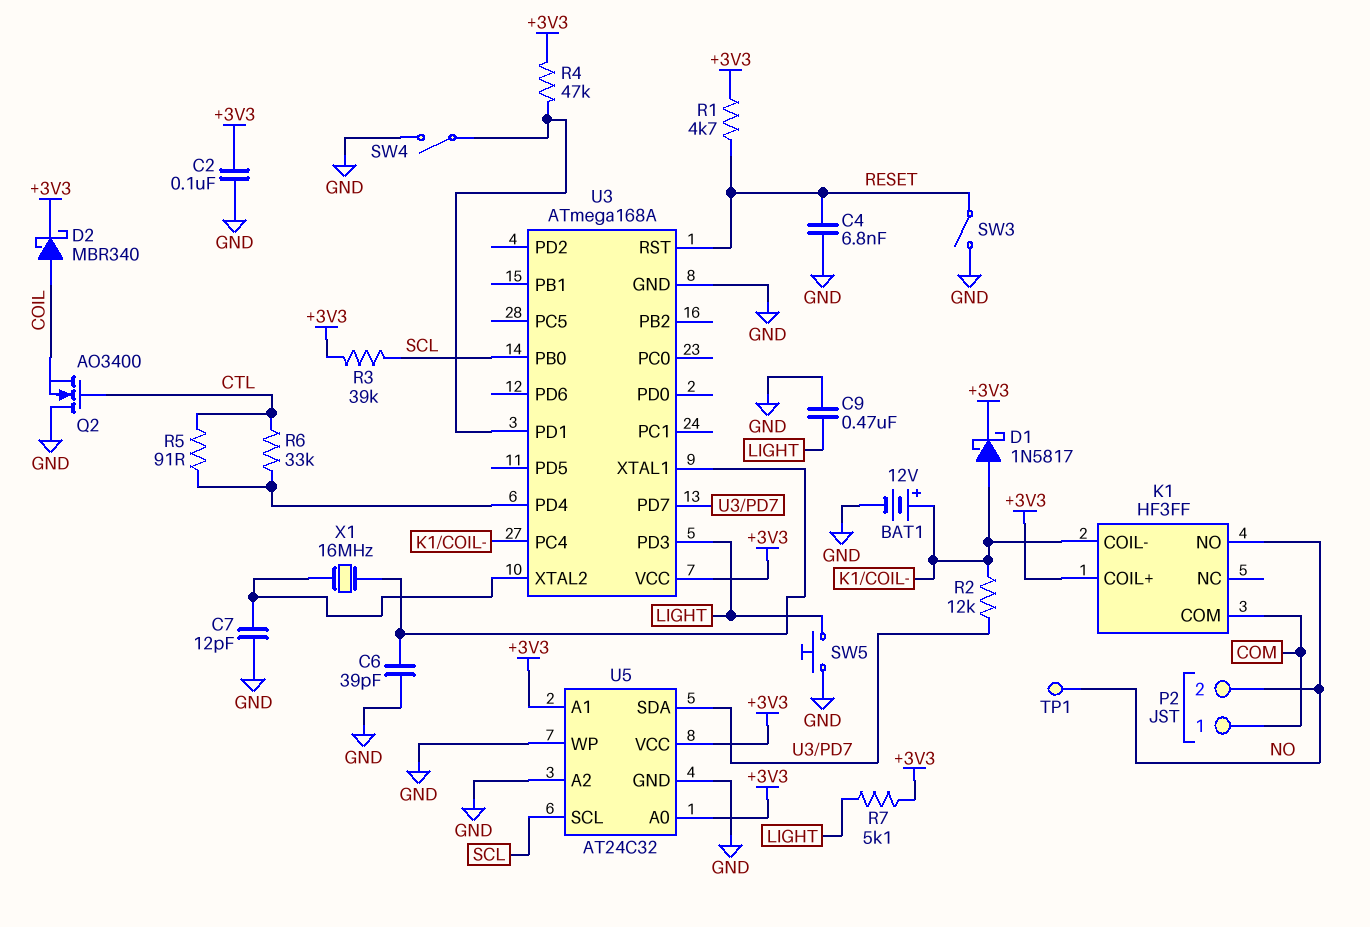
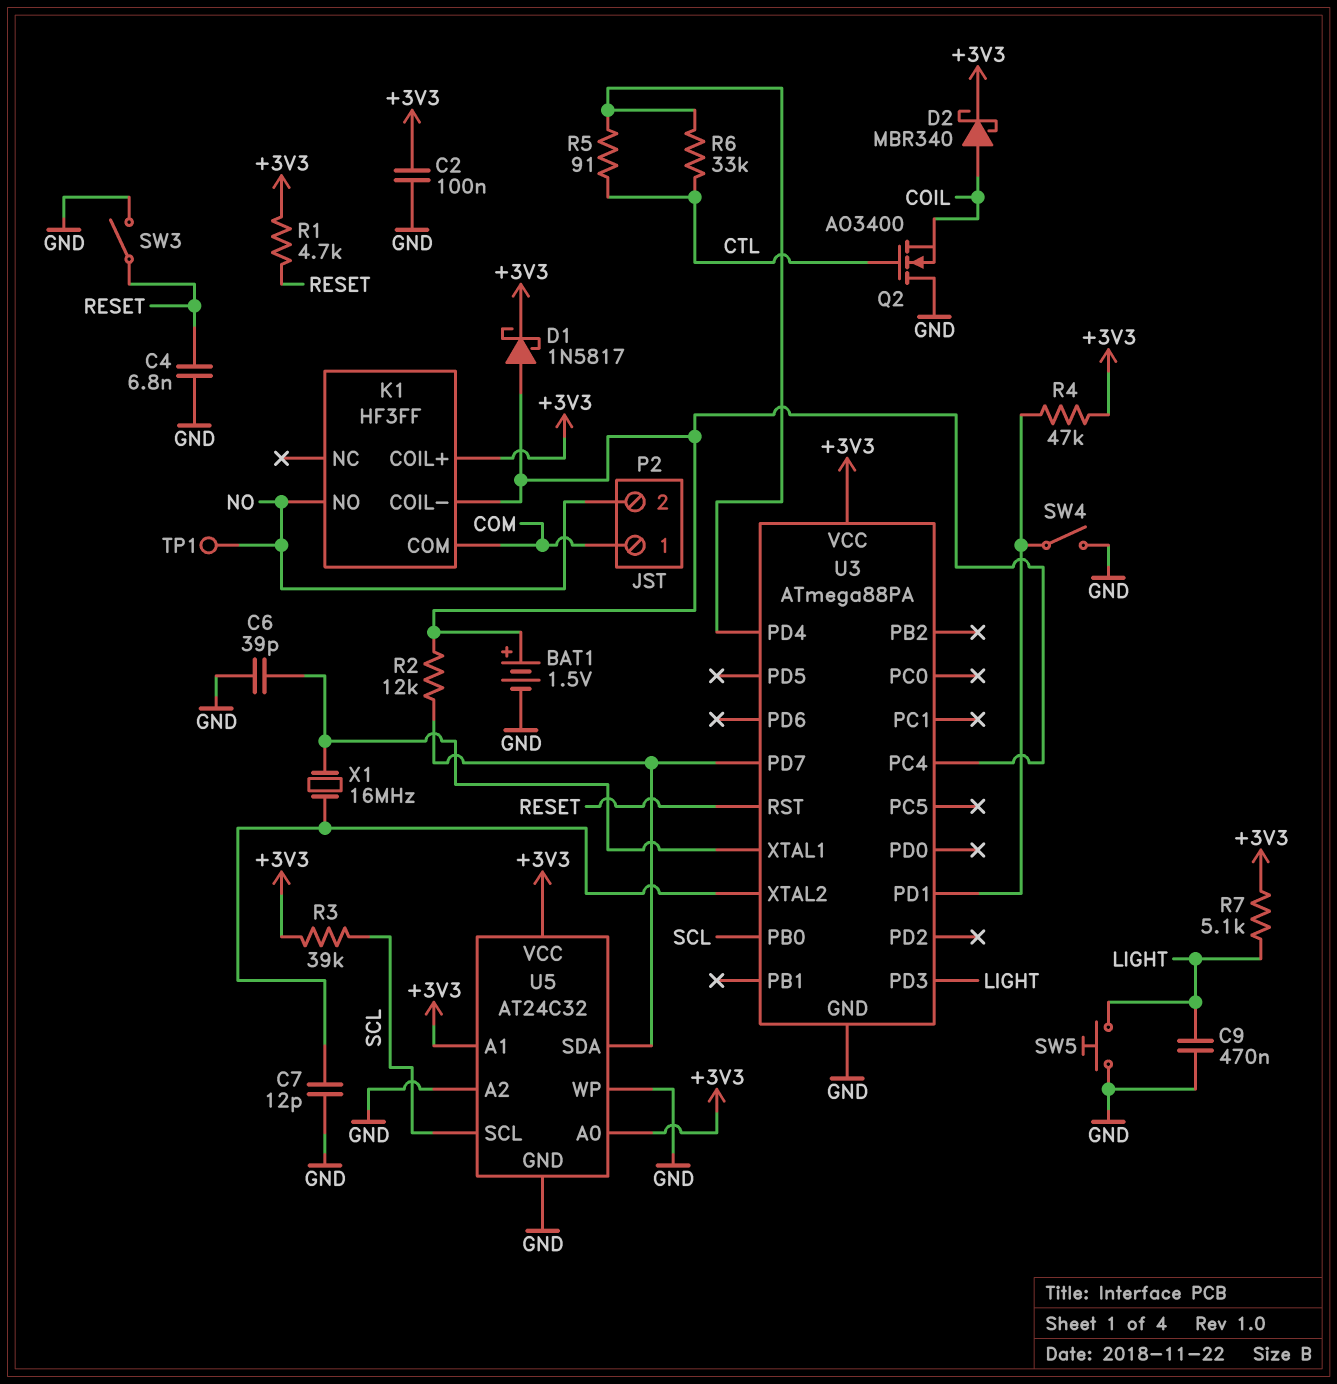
BAT1: 12V (plus K1/COIL-, minus GND) -> 1.5V (plus K1/COIL-, minus GND)
U3: ATmega168A -> ATmega88PA

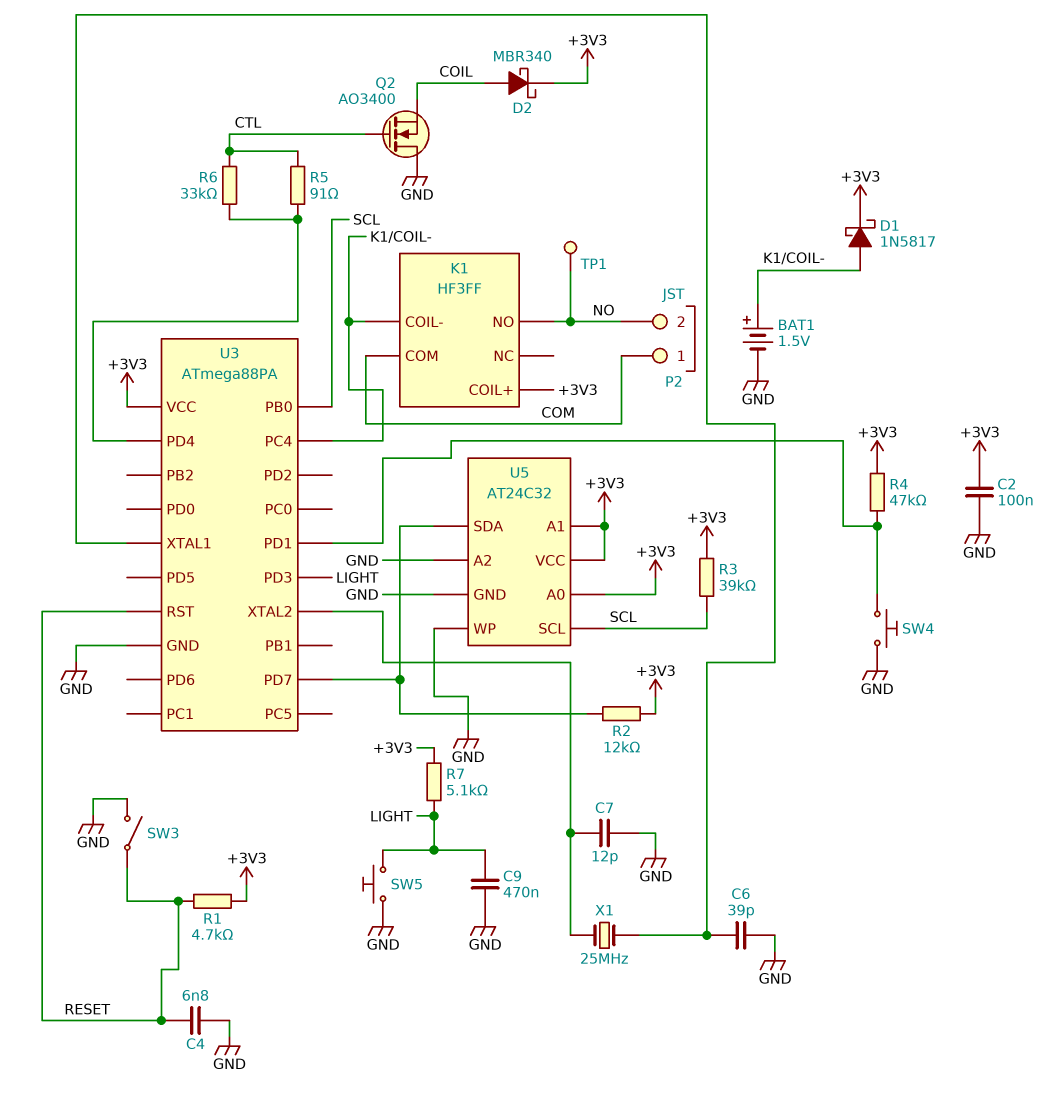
R2: 12k (K1/COIL-, U3/PD7) -> 12k (+3V3, U3/PD7)
SW4: switch (GND, U3/PD1) -> button (GND, U3/PD1)
X1: 16MHz (U3/XTAL1, U3/XTAL2) -> 25MHz (U3/XTAL1, U3/XTAL2)

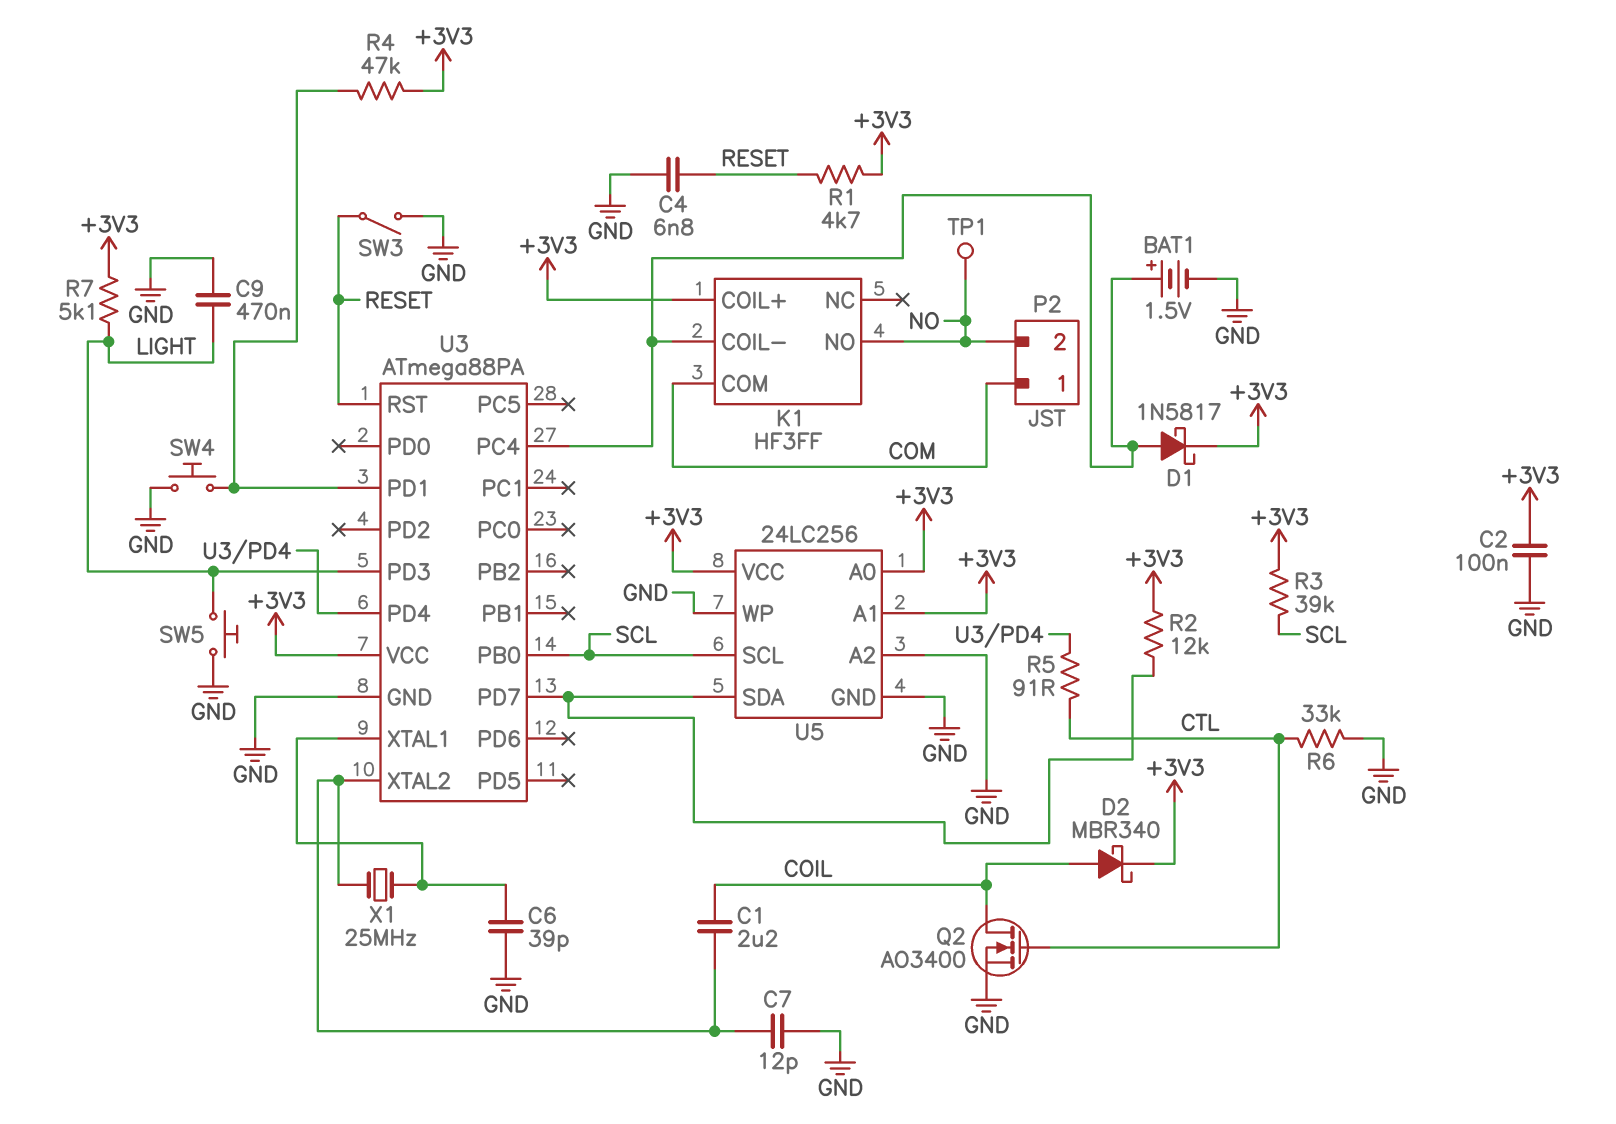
C1: none -> 2.2uF (COIL, U3/XTAL2)
Q2: NMOS AO3400 (G CTL, D GND, S COIL) -> NMOS AO3400 (G CTL, D COIL, S GND)
R6: 33k (CTL, U3/PD4) -> 33k (CTL, GND)
U5: AT24C32 -> 24LC256

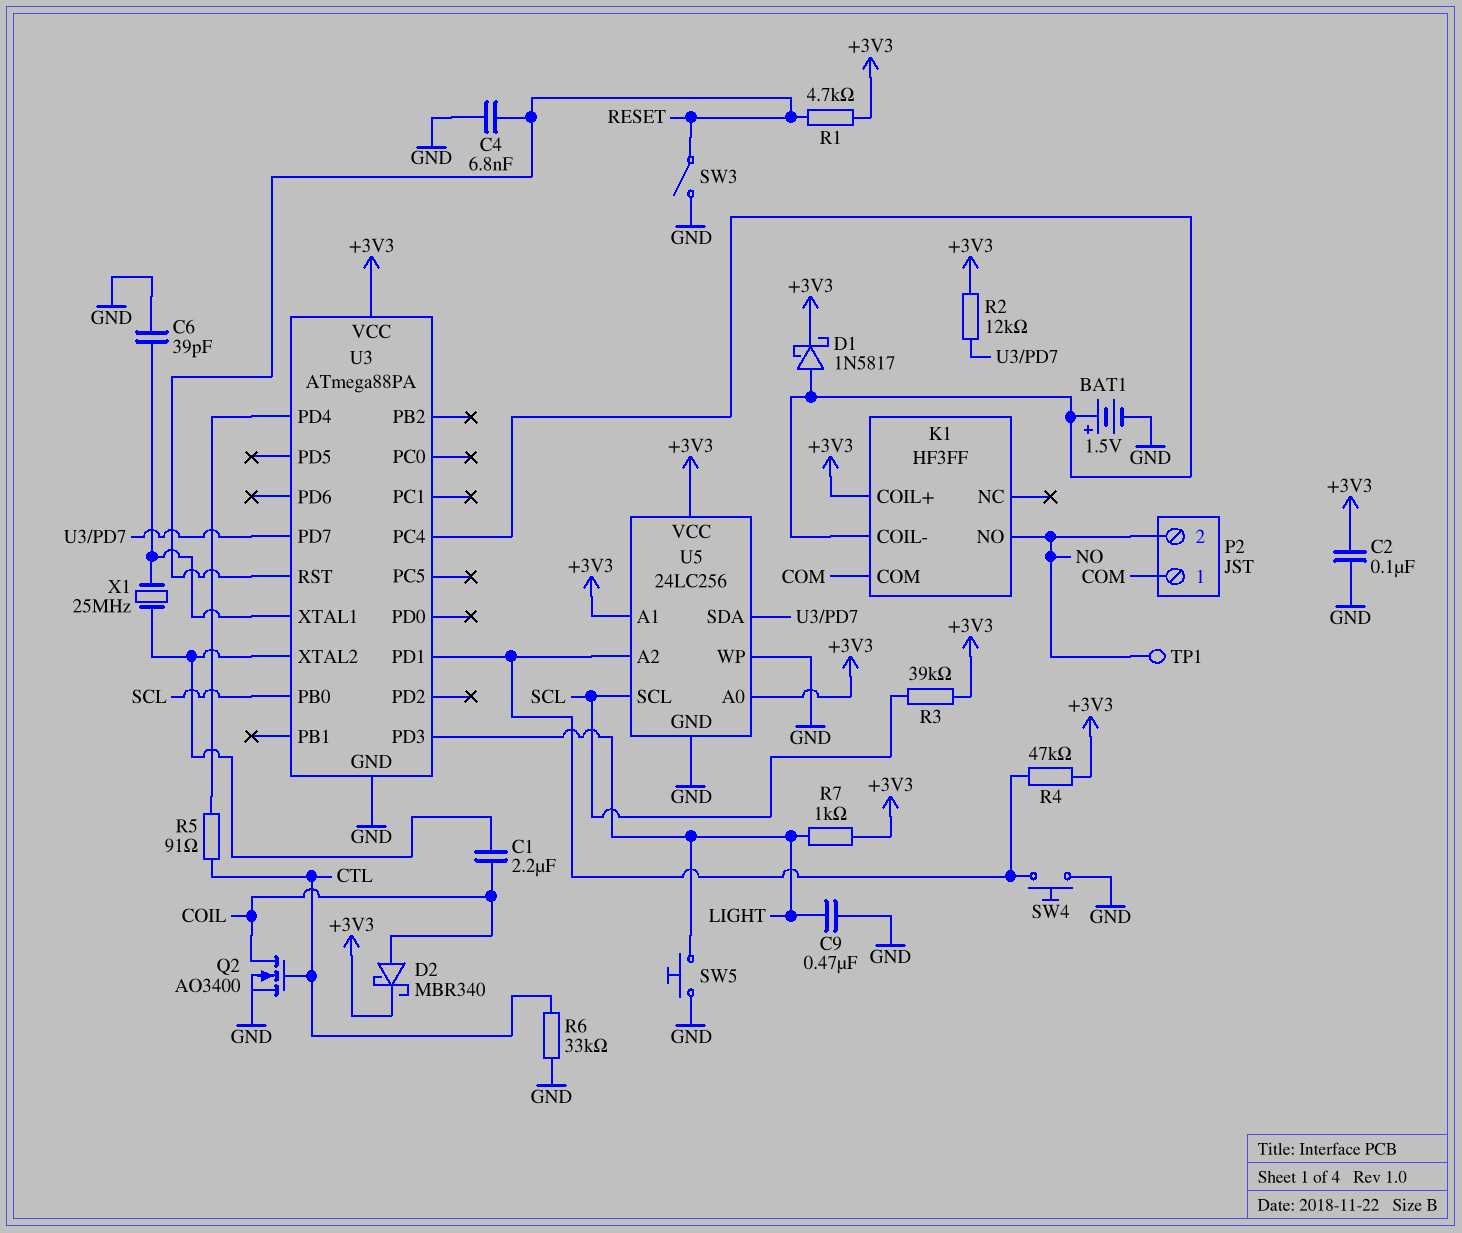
C7: 12pF (GND, U3/XTAL2) -> none
R7: 5.1k (+3V3, LIGHT) -> 1k (+3V3, LIGHT)
U5 pin A2: GND -> U3/PD1

